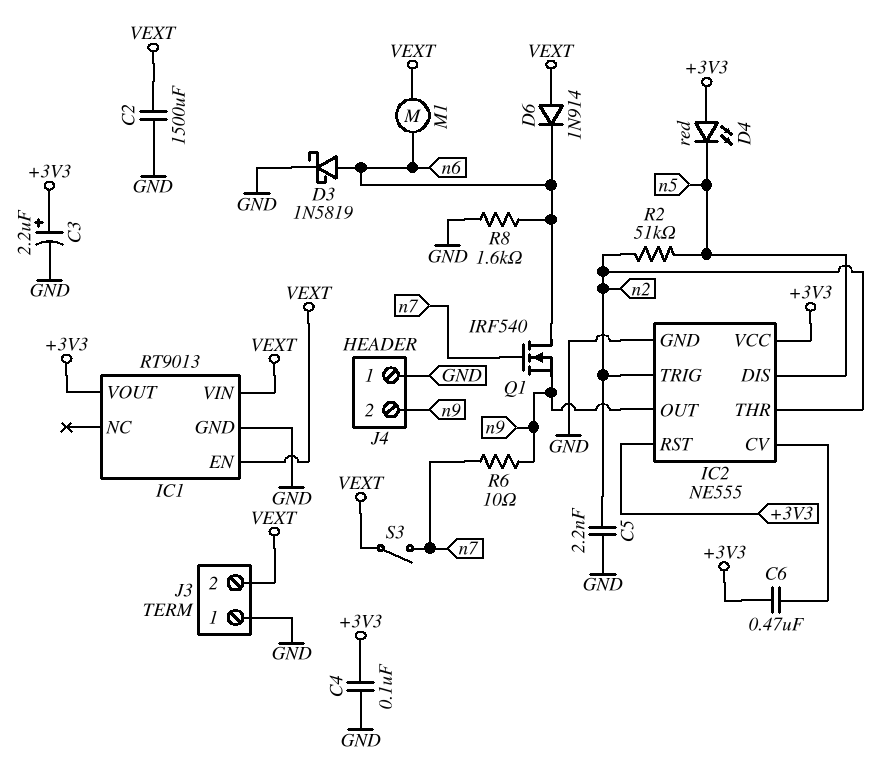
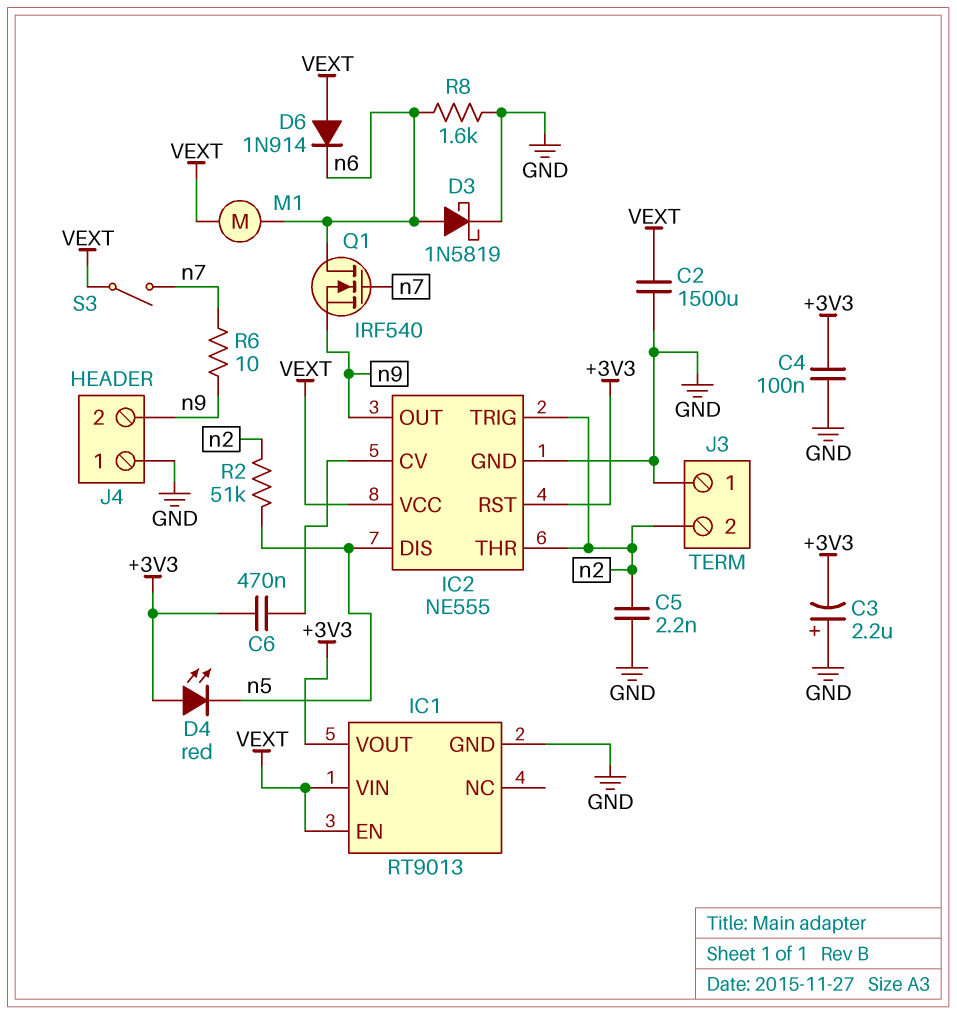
C3: 2.2uF (plus +3V3, minus GND) -> 2.2uF (plus GND, minus +3V3)
IC2 pin VCC: +3V3 -> VEXT
J3 pin 2: VEXT -> n2

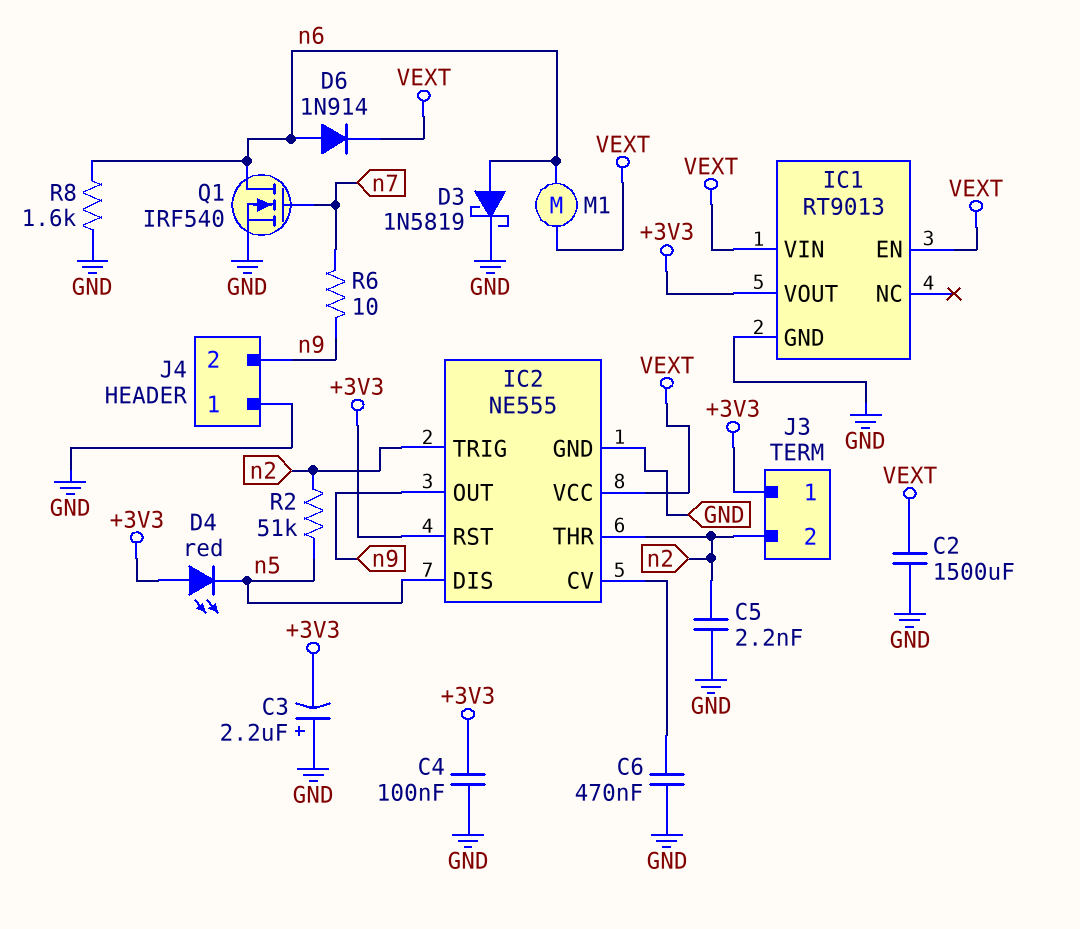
C6: 470nF (+3V3, IC2/CV) -> 470nF (GND, IC2/CV)
D6: diode 1N914 (A VEXT, K n6) -> diode 1N914 (A n6, K VEXT)
J3 pin 1: GND -> +3V3
Q1: NMOS IRF540 (G n7, D n6, S n9) -> NMOS IRF540 (G n7, D n6, S GND)
S3: switch (VEXT, n7) -> none

